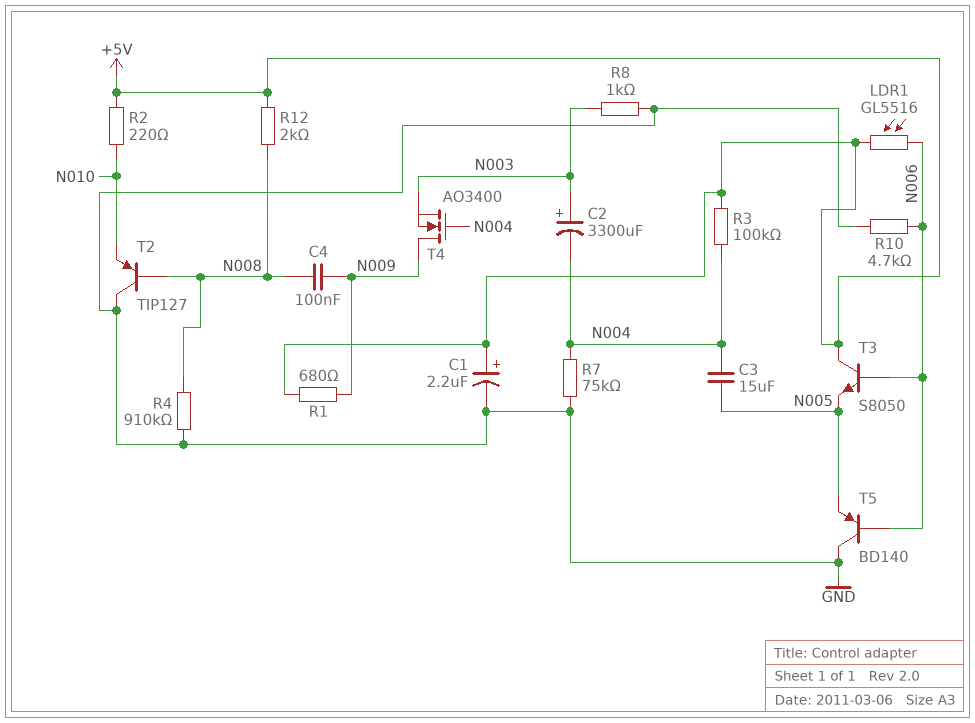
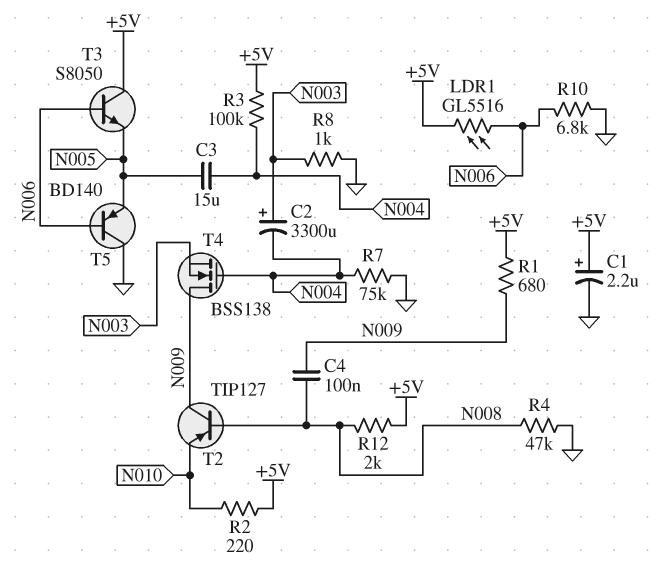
R4: 910k (GND, N008) -> 47k (GND, N008)
R10: 4.7k (GND, N006) -> 6.8k (GND, N006)
T2: PNP TIP127 (B N008, C GND, E N010) -> PNP TIP127 (B N008, C N009, E N010)
T4: NMOS AO3400 (G N004, D N009, S N003) -> NMOS BSS138 (G N004, D N009, S N003)

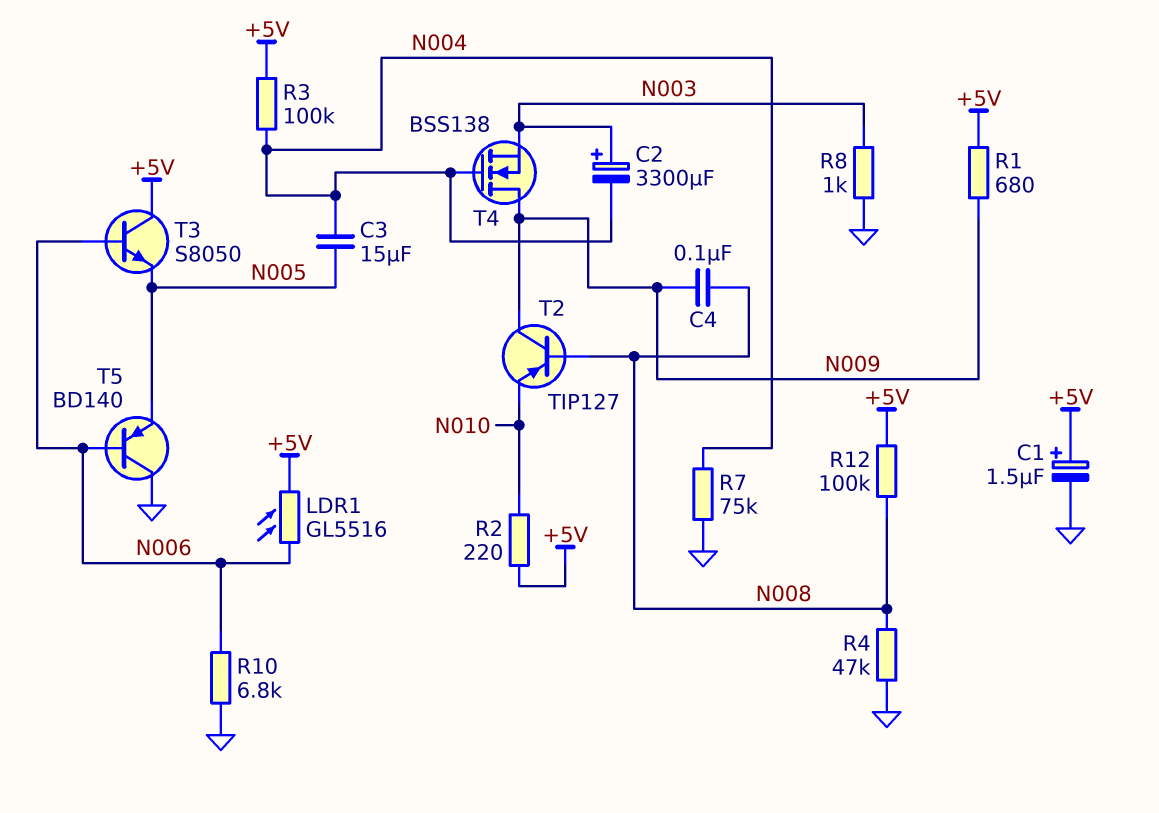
C1: 2.2uF (plus +5V, minus GND) -> 1.5uF (plus +5V, minus GND)
R12: 2k (+5V, N008) -> 100k (+5V, N008)

